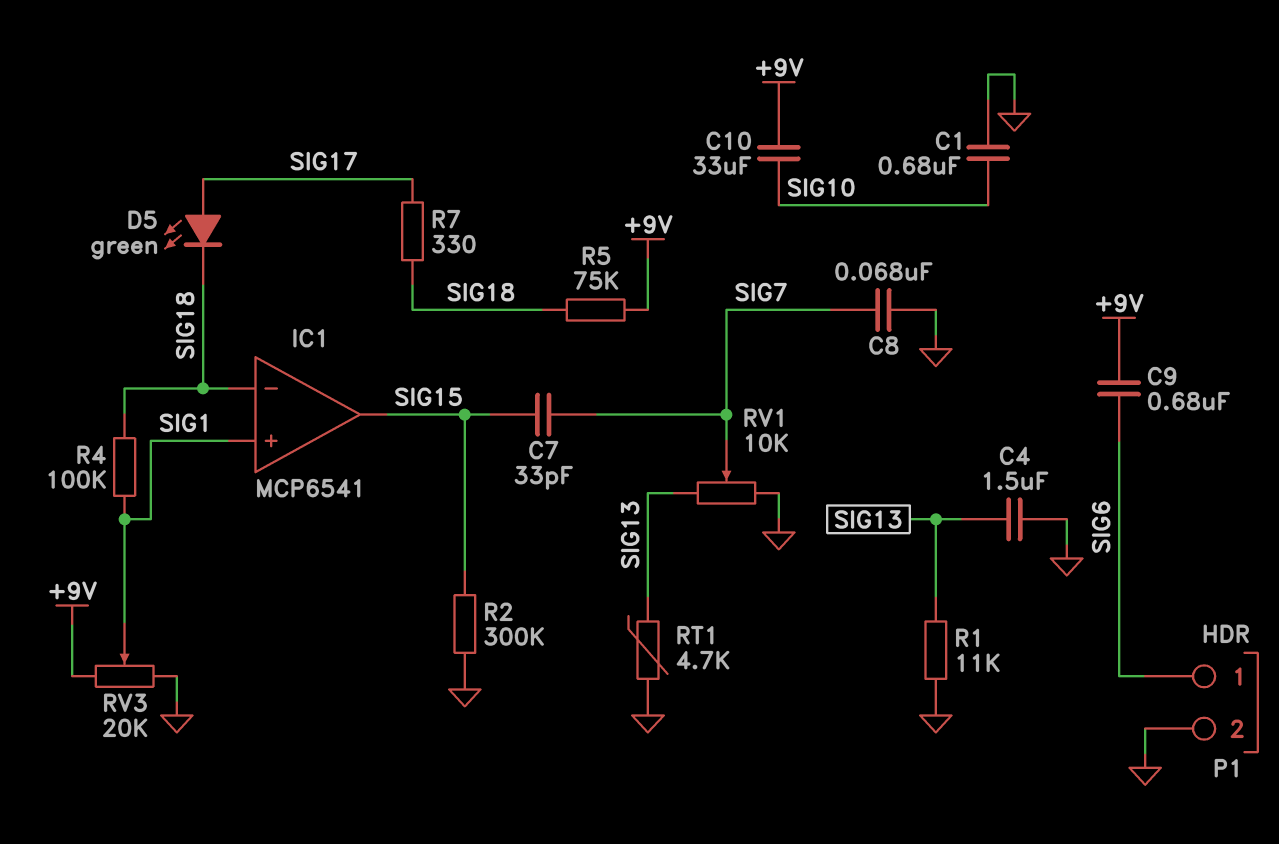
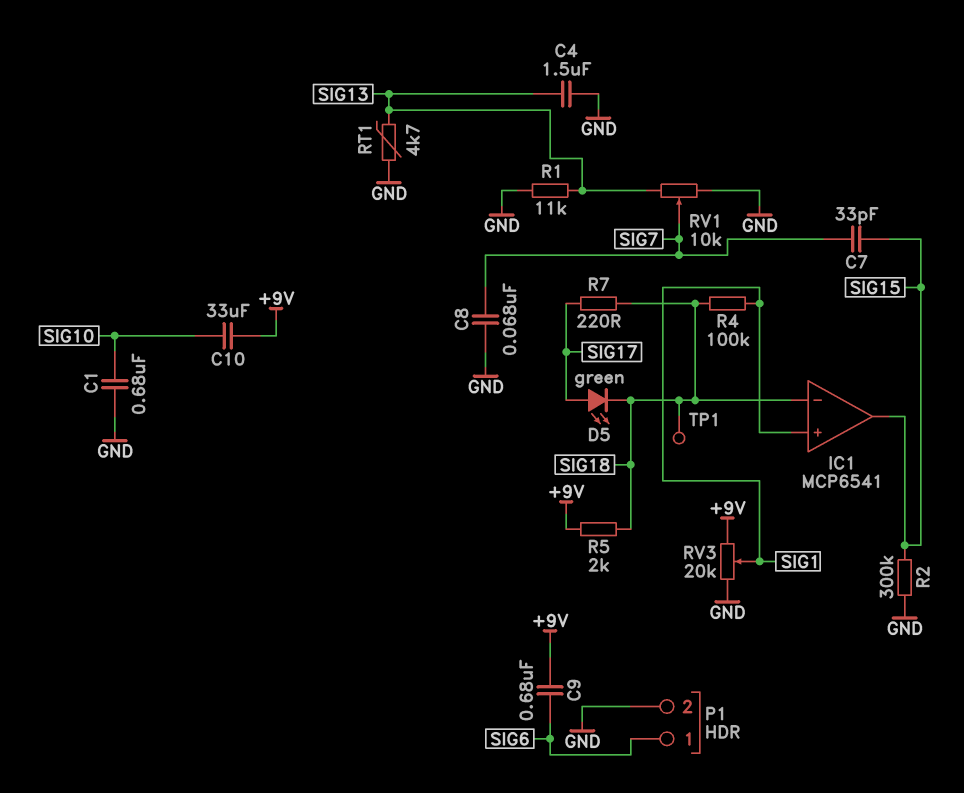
R5: 75k (+9V, SIG18) -> 2k (+9V, SIG18)
R7: 330 (SIG17, SIG18) -> 220 (SIG17, SIG18)
TP1: none -> test point (SIG18)

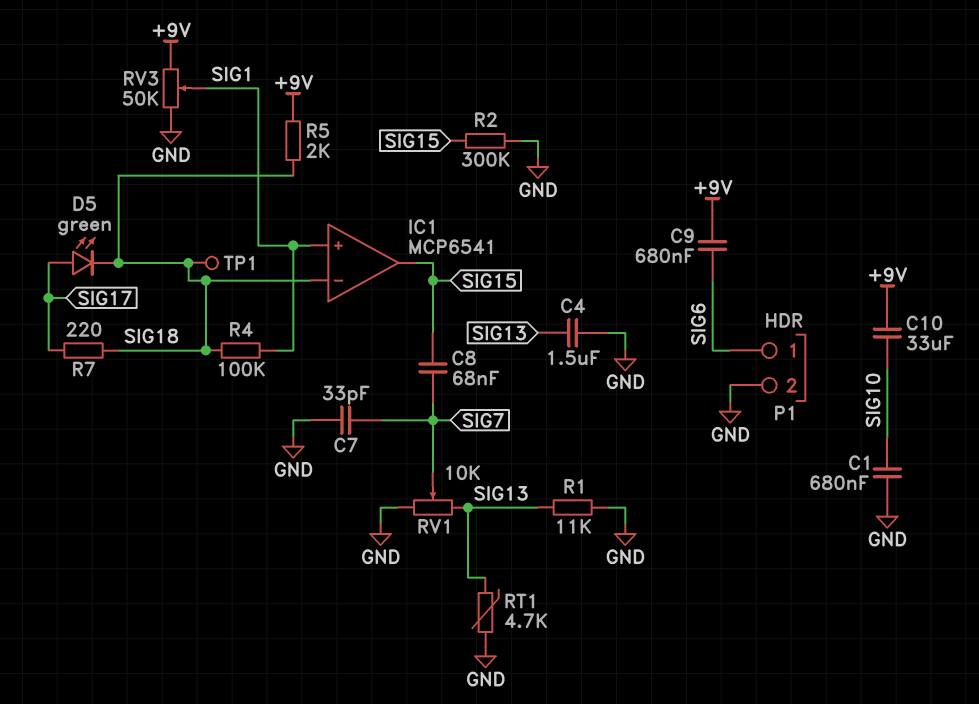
C7: 33pF (SIG7, SIG15) -> 33pF (GND, SIG7)
C8: 68nF (GND, SIG7) -> 68nF (SIG7, SIG15)
RV3: 20k (+9V, GND, wiper SIG1) -> 50k (+9V, GND, wiper SIG1)

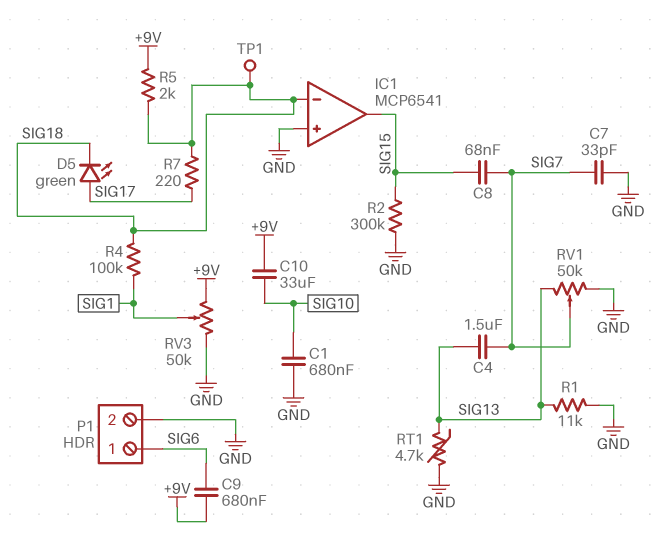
C4: 1.5uF (GND, SIG13) -> 1.5uF (SIG7, SIG13)
IC1 pin in+: SIG1 -> GND
RV1: 10k (GND, SIG13, wiper SIG7) -> 50k (GND, SIG13, wiper SIG7)

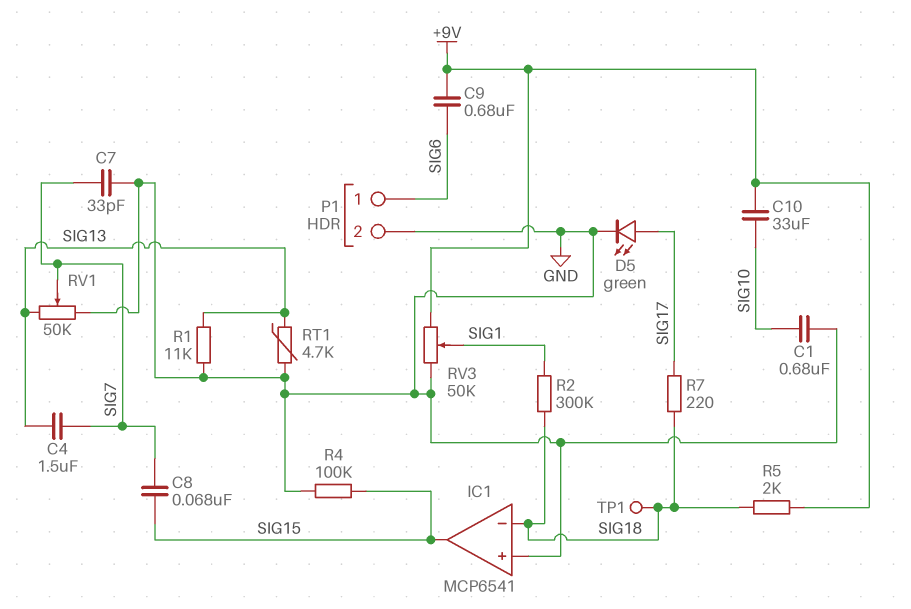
D5: LED green (A SIG17, K SIG18) -> LED green (A SIG17, K GND)
R2: 300k (GND, SIG15) -> 300k (SIG1, SIG18)
R4: 100k (SIG1, SIG18) -> 100k (GND, SIG15)

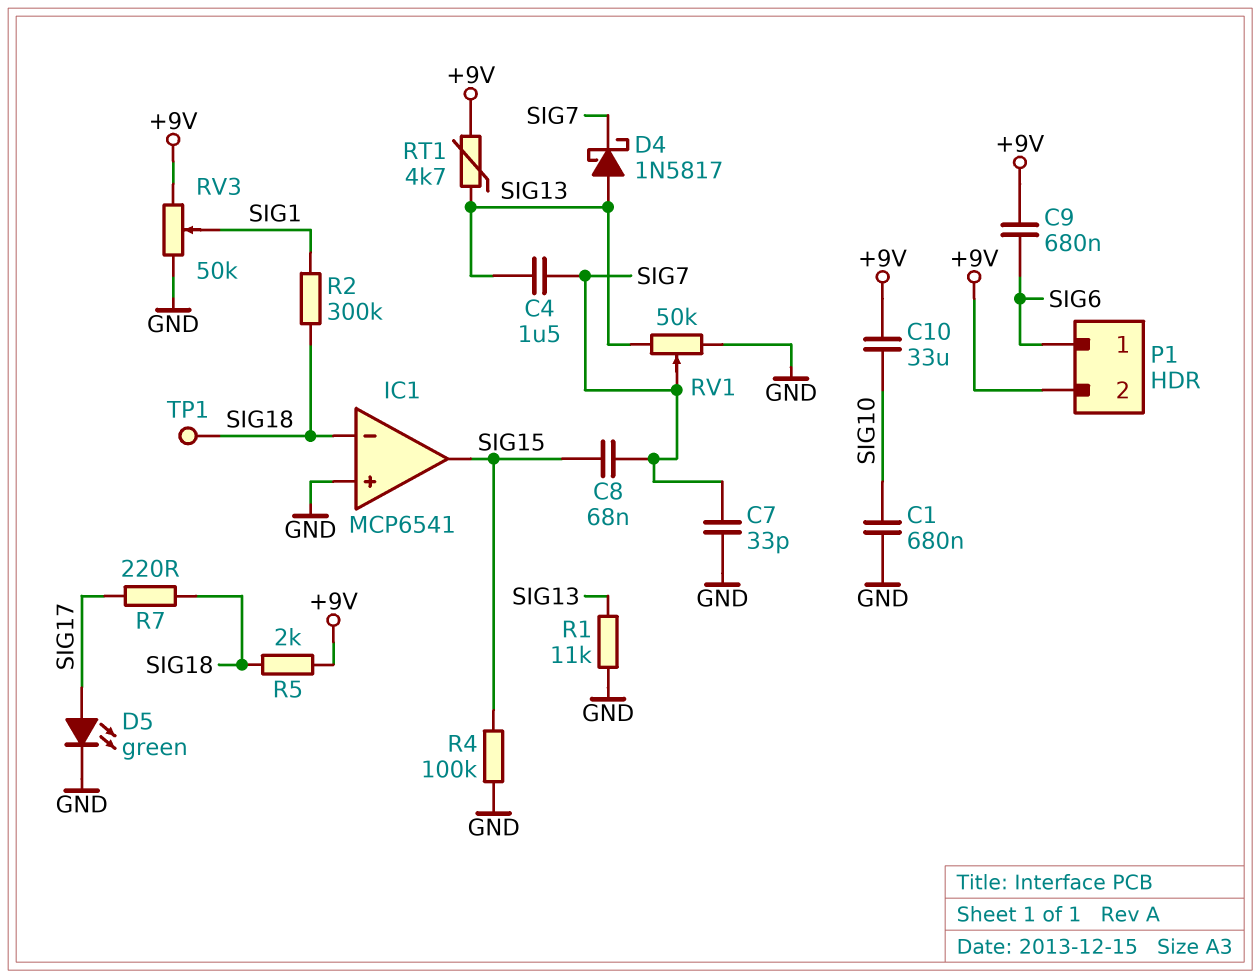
D4: none -> schottky 1N5817 (A SIG13, K SIG7)
P1 pin 2: GND -> +9V
RT1: 4.7k (GND, SIG13) -> 4.7k (+9V, SIG13)

